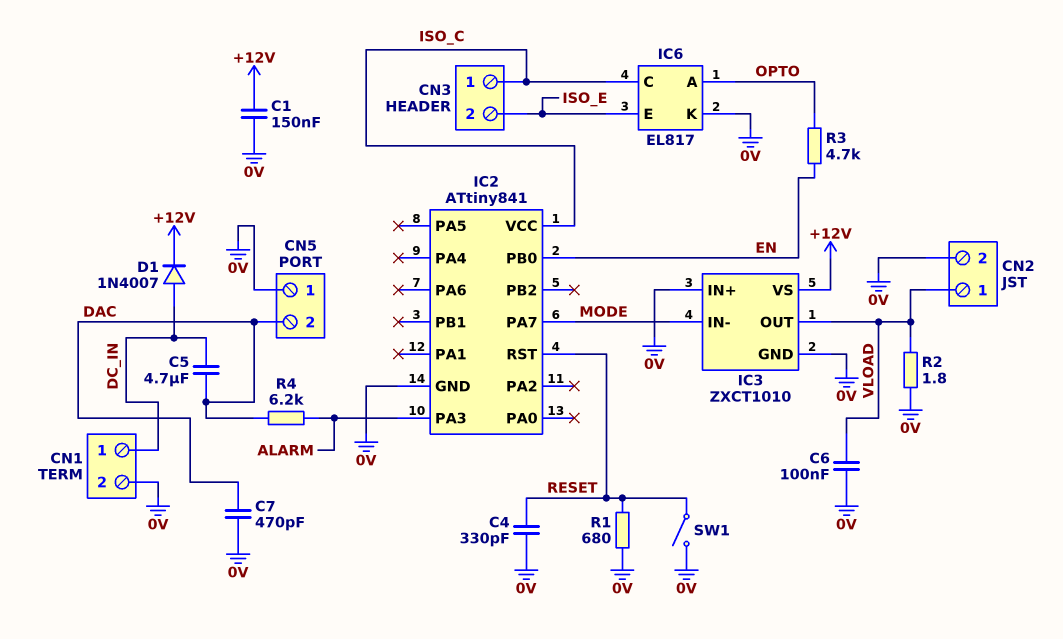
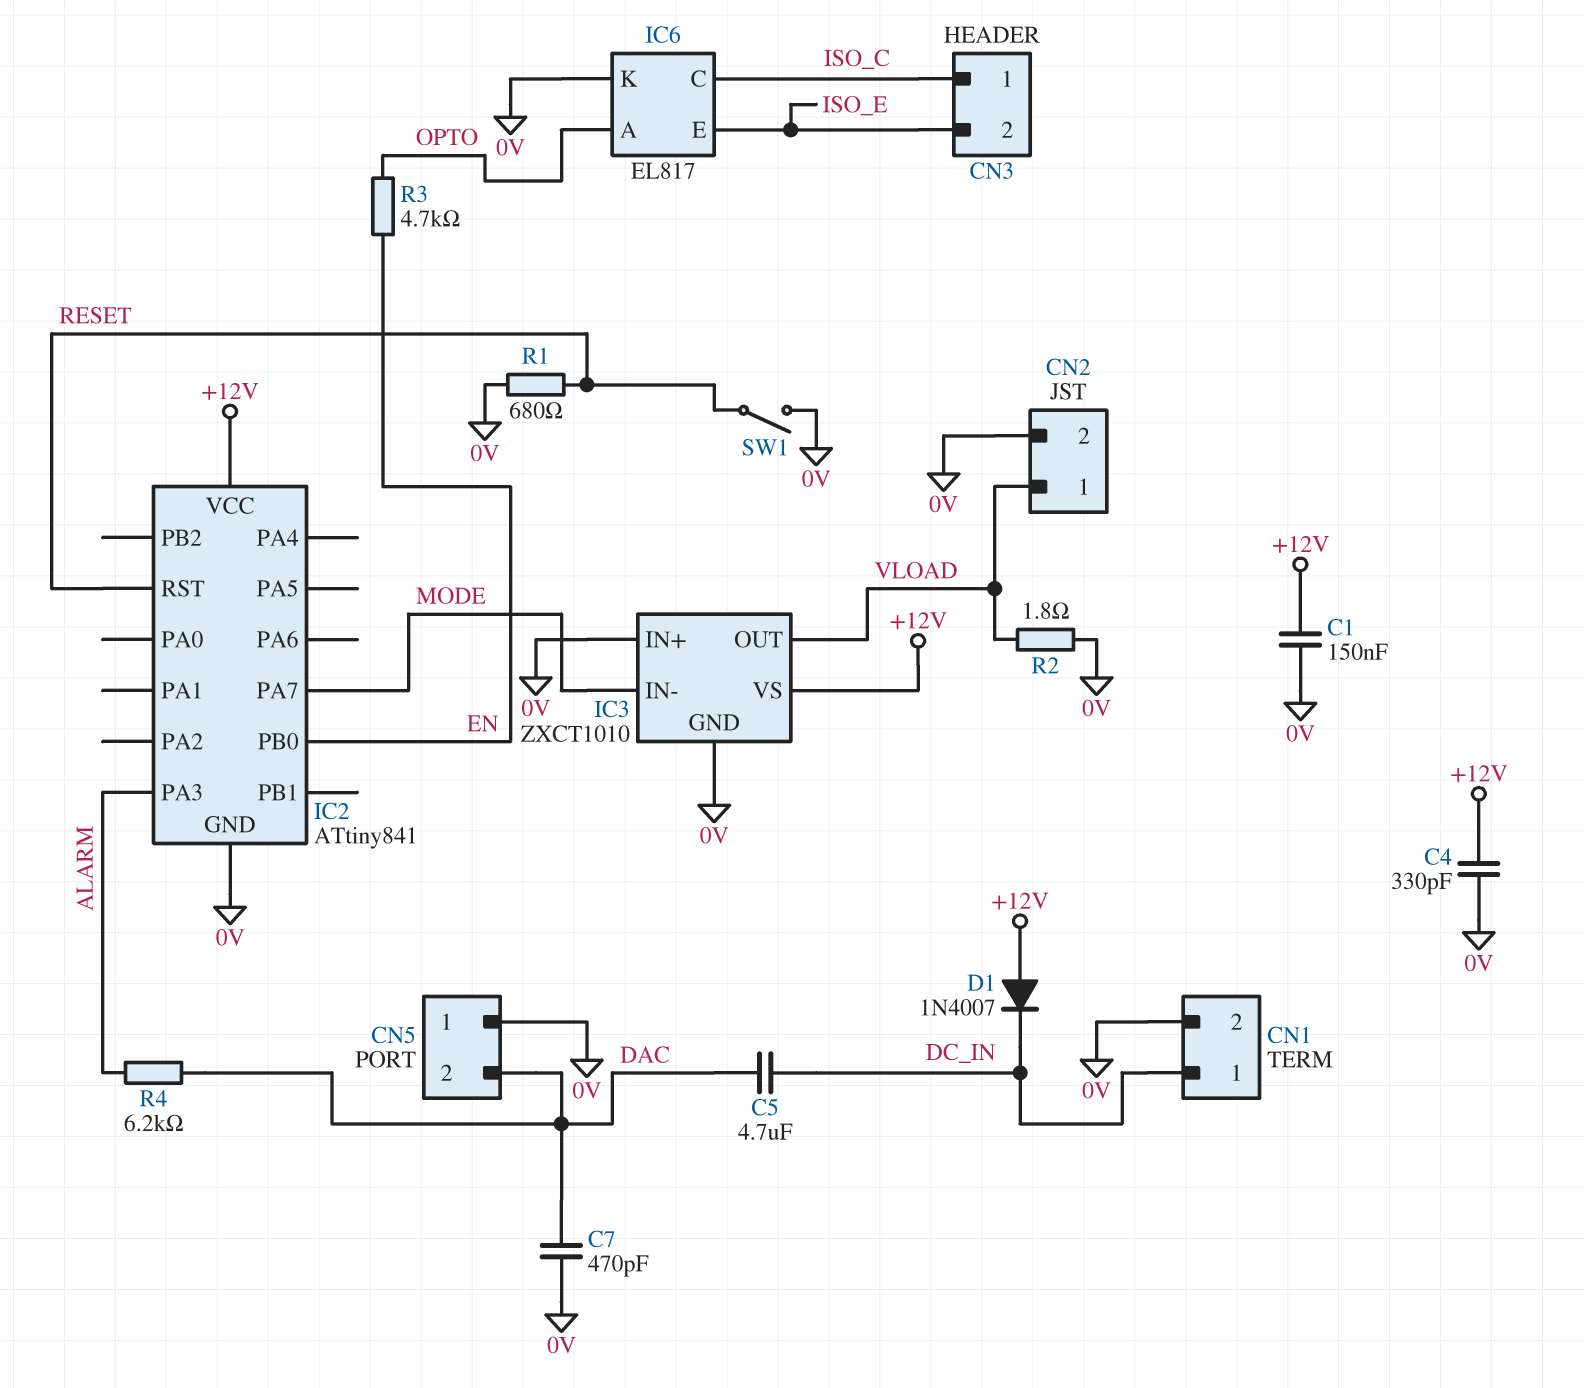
C4: 330pF (0V, RESET) -> 330pF (+12V, 0V)
C6: 100nF (0V, VLOAD) -> none
D1: diode 1N4007 (A DC_IN, K +12V) -> diode 1N4007 (A +12V, K DC_IN)
IC2 pin VCC: ISO_C -> +12V

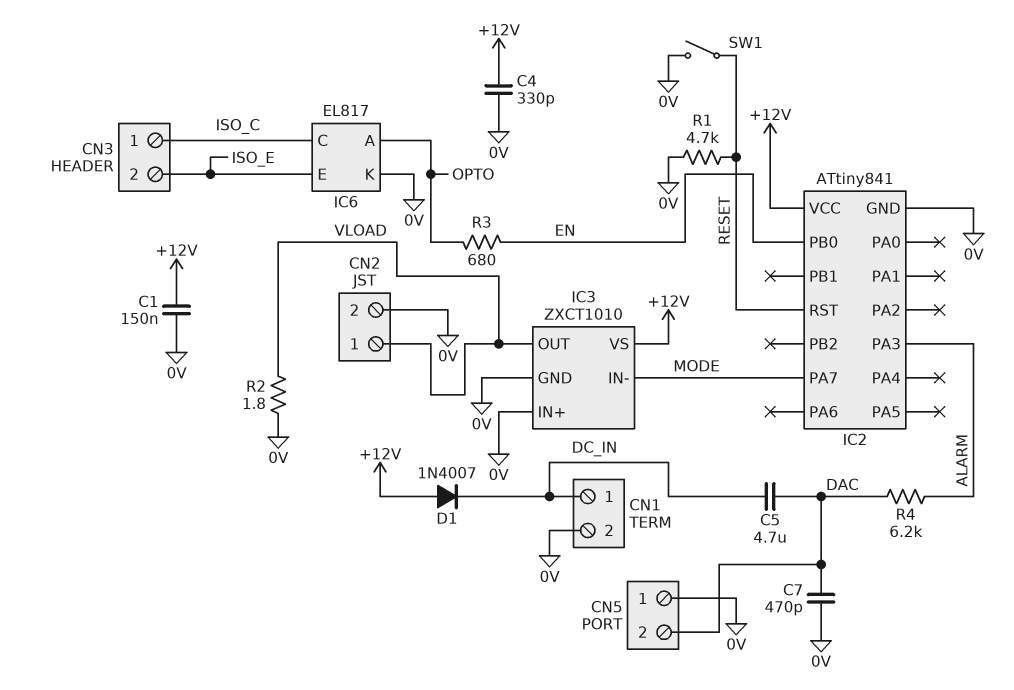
R1: 680 (0V, RESET) -> 4.7k (0V, RESET)
R3: 4.7k (EN, OPTO) -> 680 (EN, OPTO)

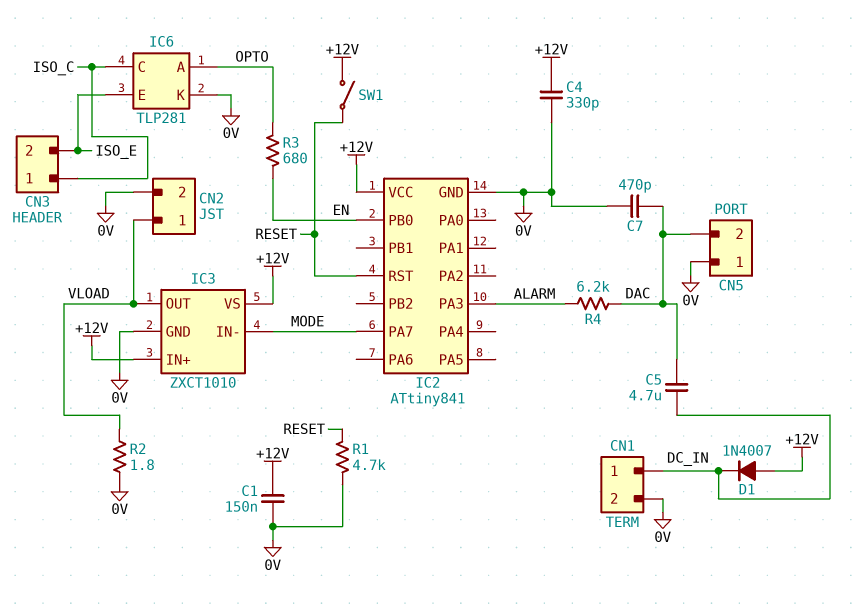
IC3 pin IN+: 0V -> +12V
IC6: EL817 -> TLP281
SW1: switch (0V, RESET) -> switch (+12V, RESET)

